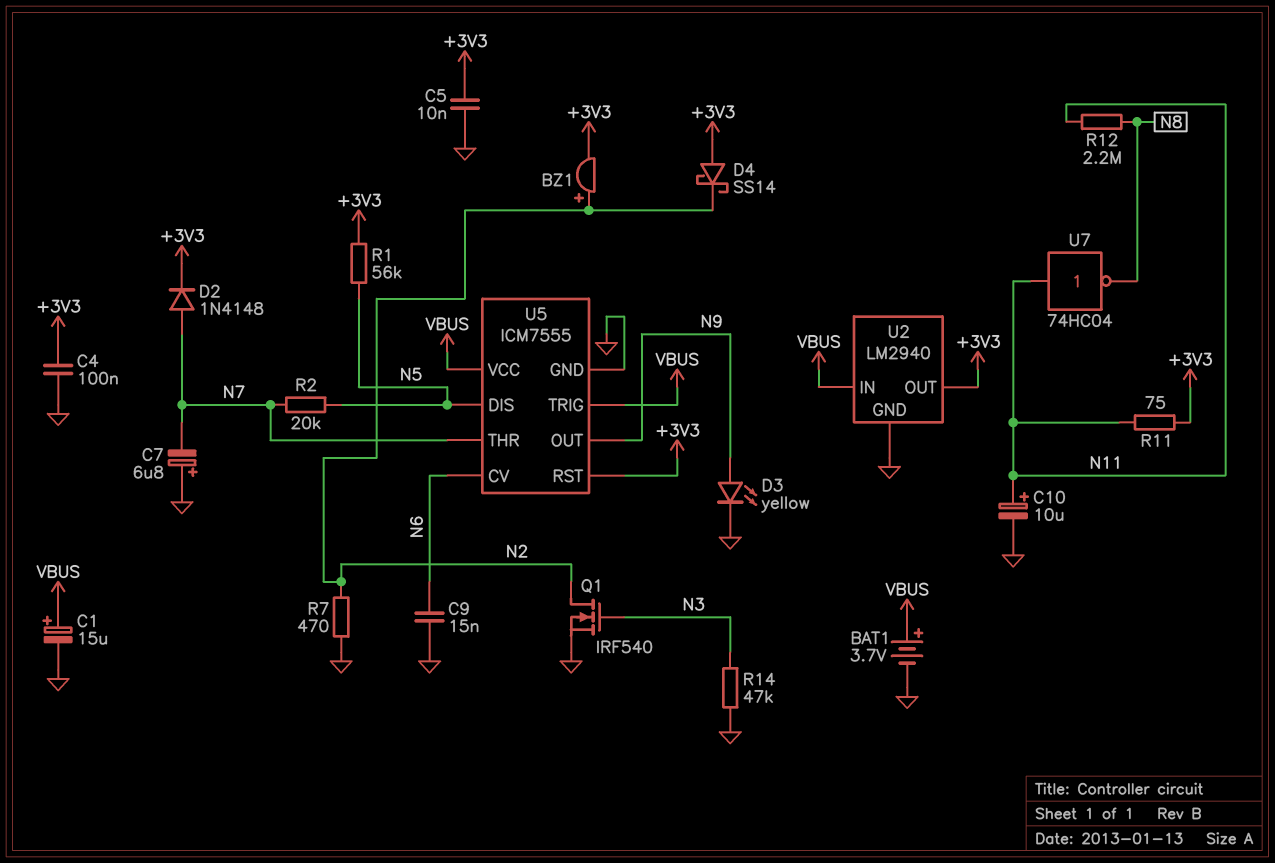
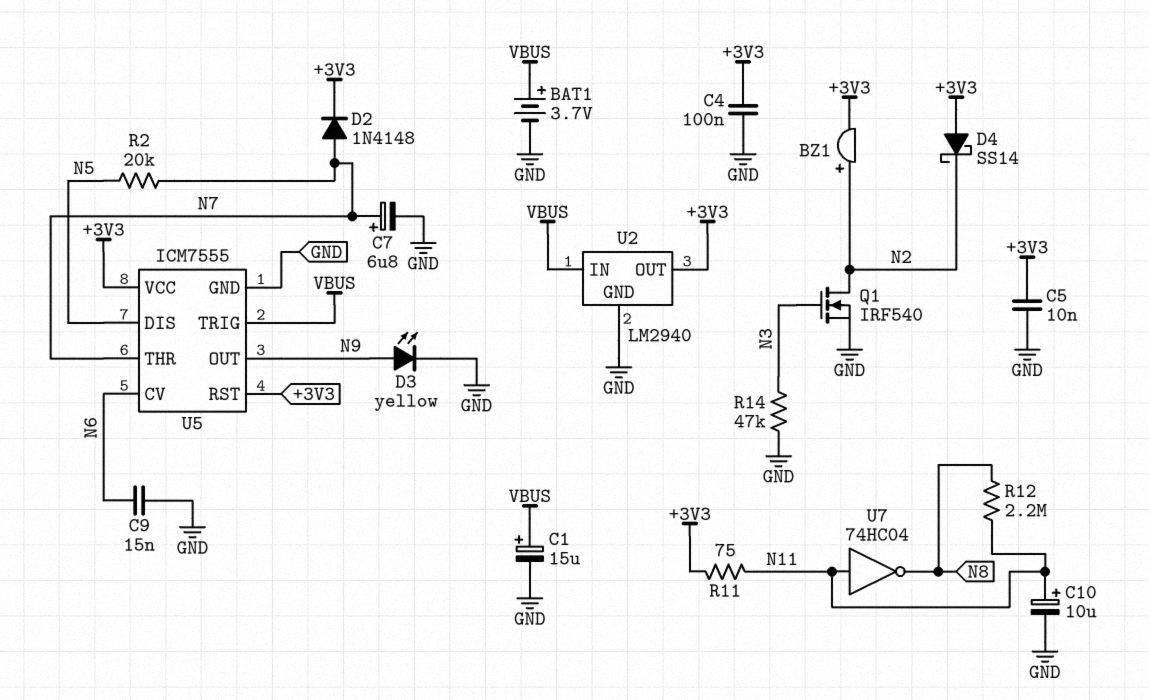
C7: 6.8uF (plus GND, minus N7) -> 6.8uF (plus N7, minus GND)
R1: 56k (+3V3, N5) -> none
R7: 470 (GND, N2) -> none
U5 pin VCC: VBUS -> +3V3

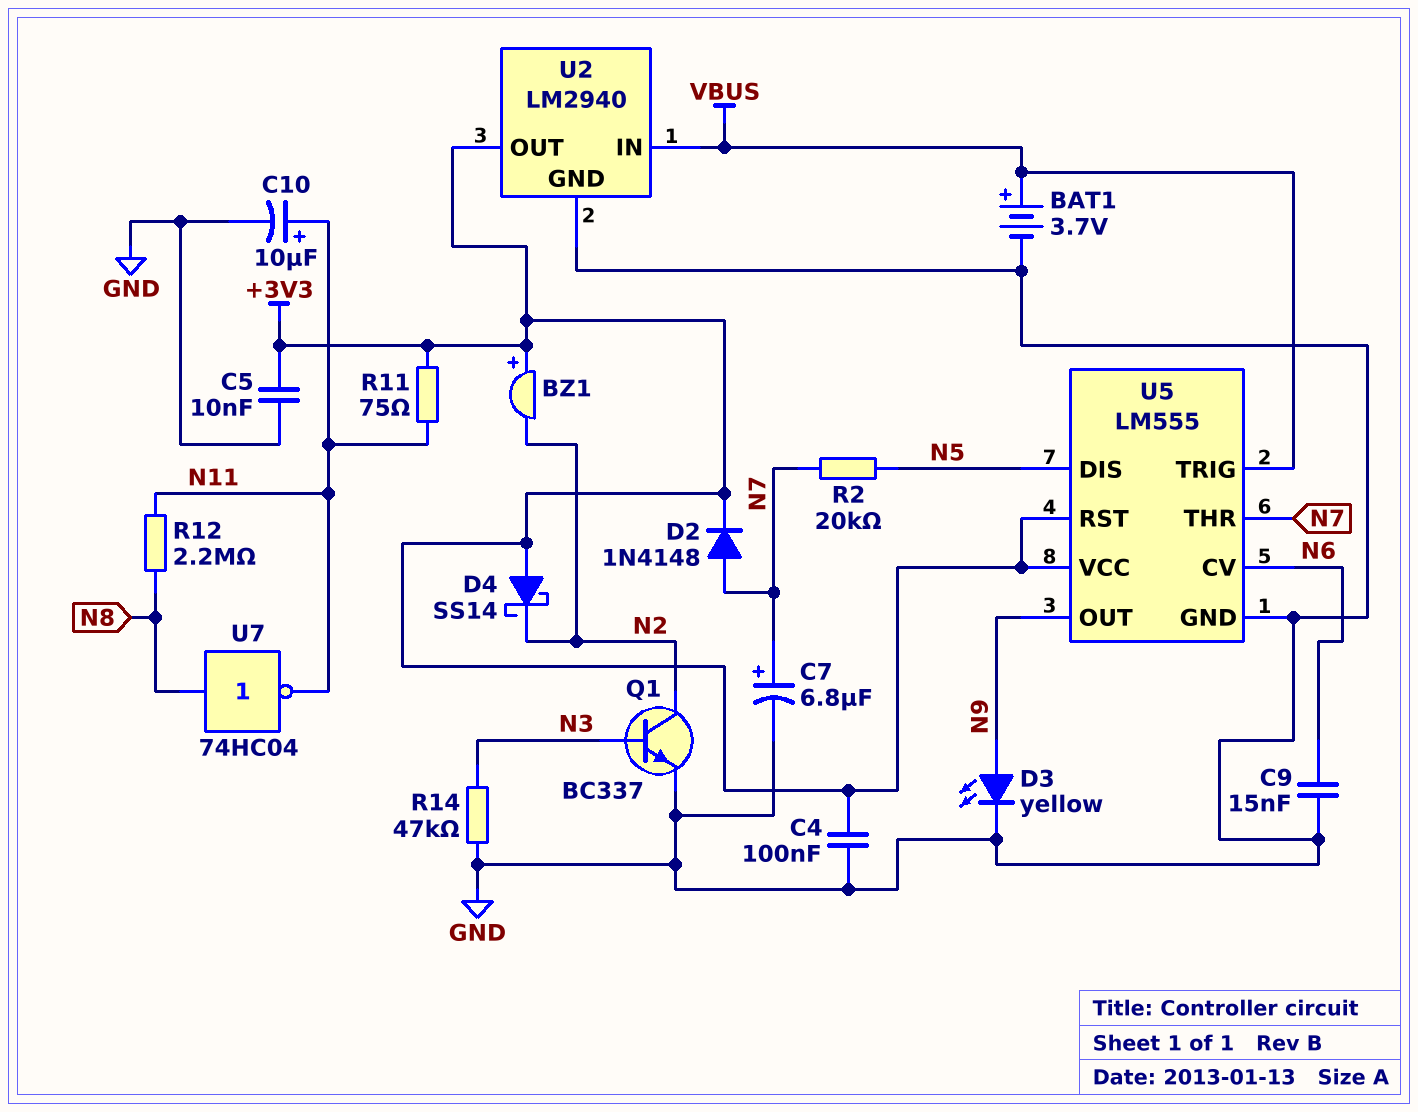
BZ1: buzzer (plus N2, minus +3V3) -> buzzer (plus +3V3, minus N2)
C1: 15uF (plus VBUS, minus GND) -> none
Q1: NMOS IRF540 (G N3, D N2, S GND) -> NPN BC337 (B N3, C N2, E GND)
U5: ICM7555 -> LM555
U7: NOT 74HC04 (in N11, out N8) -> NOT 74HC04 (in N8, out N11)

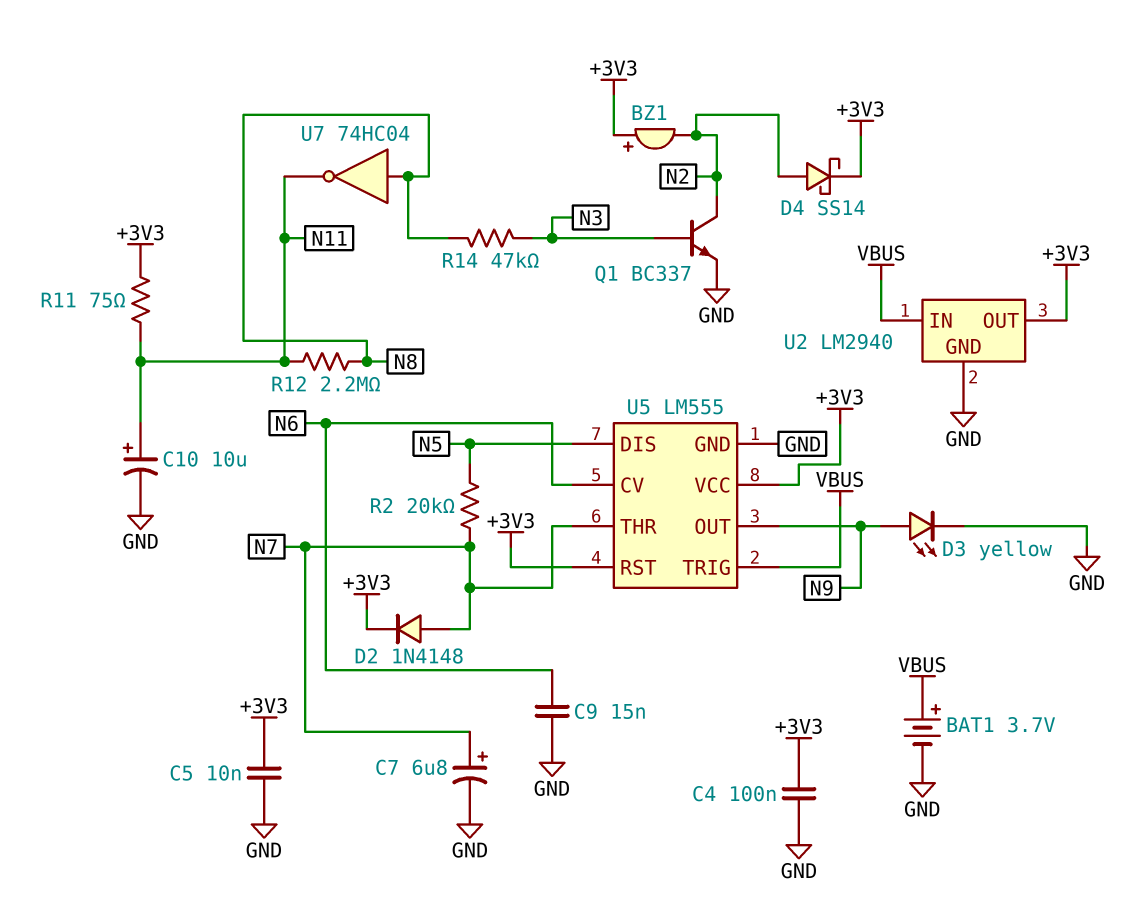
D4: schottky SS14 (A +3V3, K N2) -> schottky SS14 (A N2, K +3V3)
R14: 47k (GND, N3) -> 47k (N3, N8)

